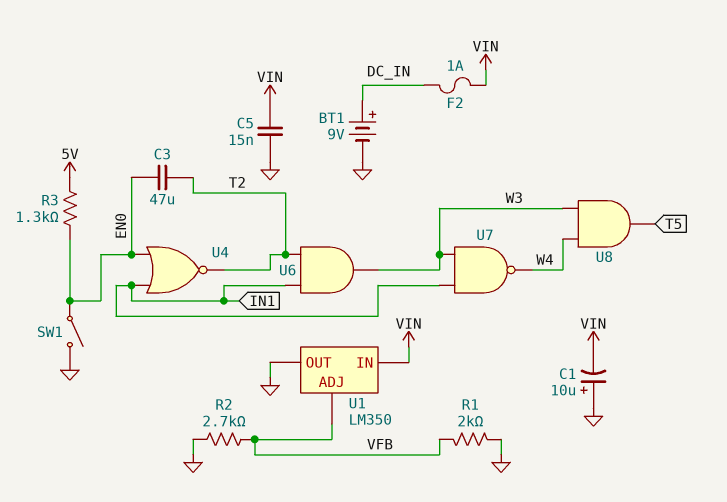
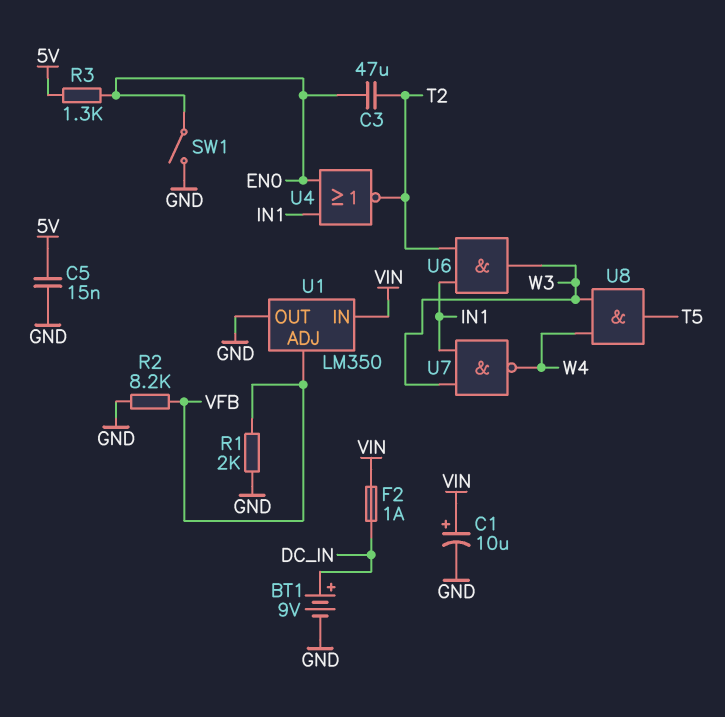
C1: 10uF (plus GND, minus VIN) -> 10uF (plus VIN, minus GND)
C5: 15nF (GND, VIN) -> 15nF (5V, GND)
R2: 2.7k (GND, VFB) -> 8.2k (GND, VFB)

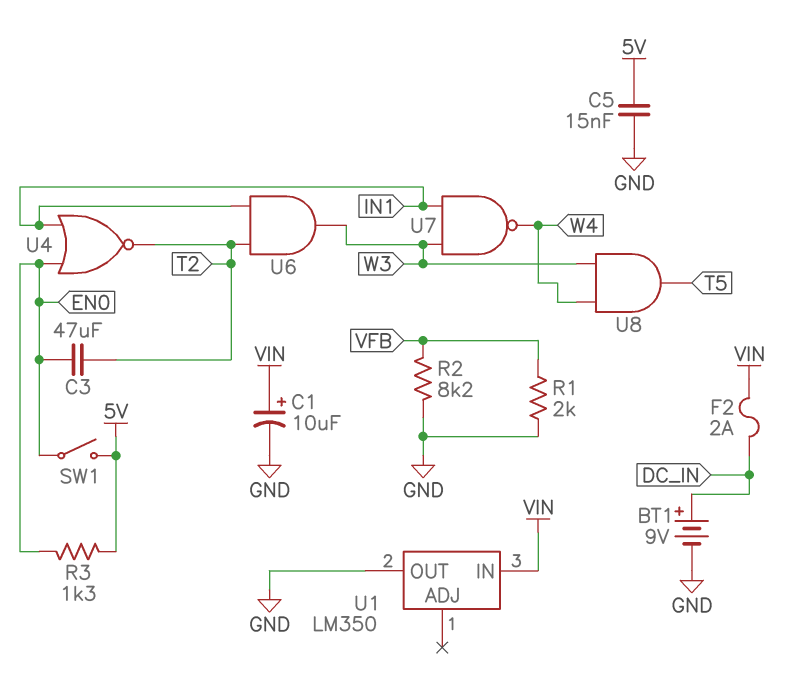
F2: 1A (DC_IN, VIN) -> 2A (DC_IN, VIN)
SW1: switch (EN0, GND) -> switch (5V, EN0)
U1 pin ADJ: VFB -> none

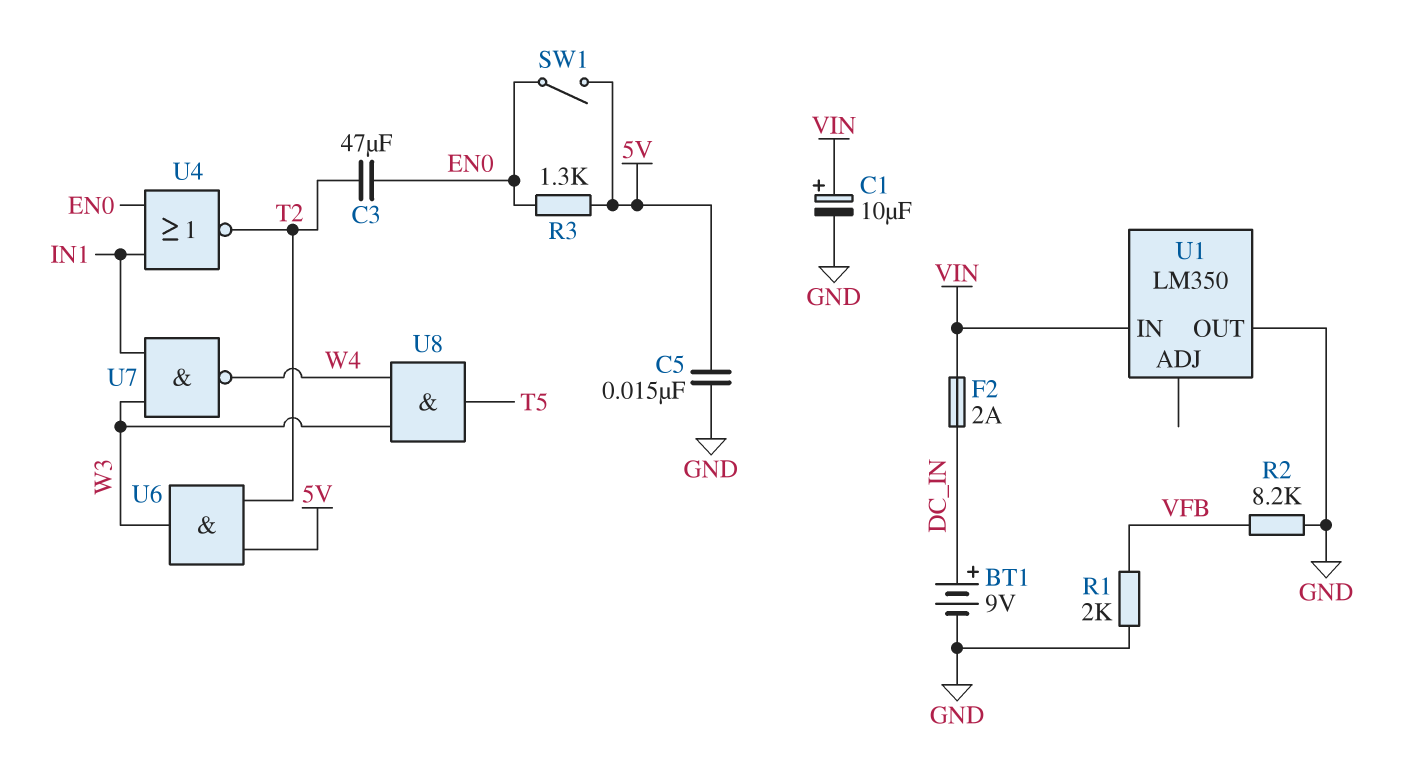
U6: AND (in IN1, in T2, out W3) -> AND (in 5V, in T2, out W3)

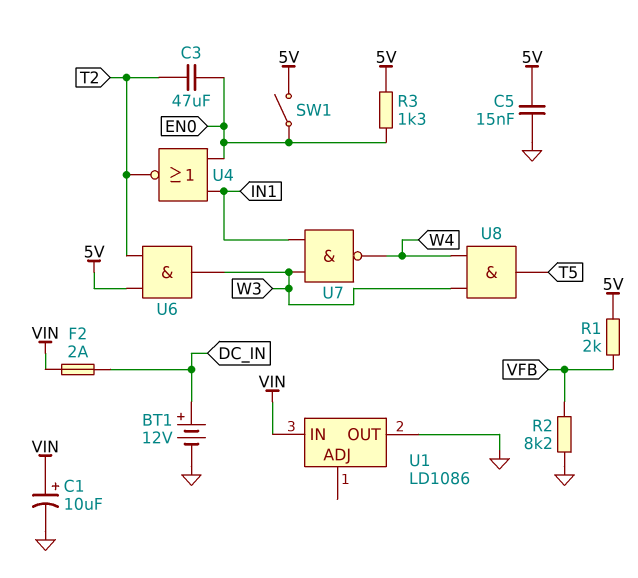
BT1: 9V (plus DC_IN, minus GND) -> 12V (plus DC_IN, minus GND)
R1: 2k (GND, VFB) -> 2k (5V, VFB)
U1: LM350 -> LD1086

